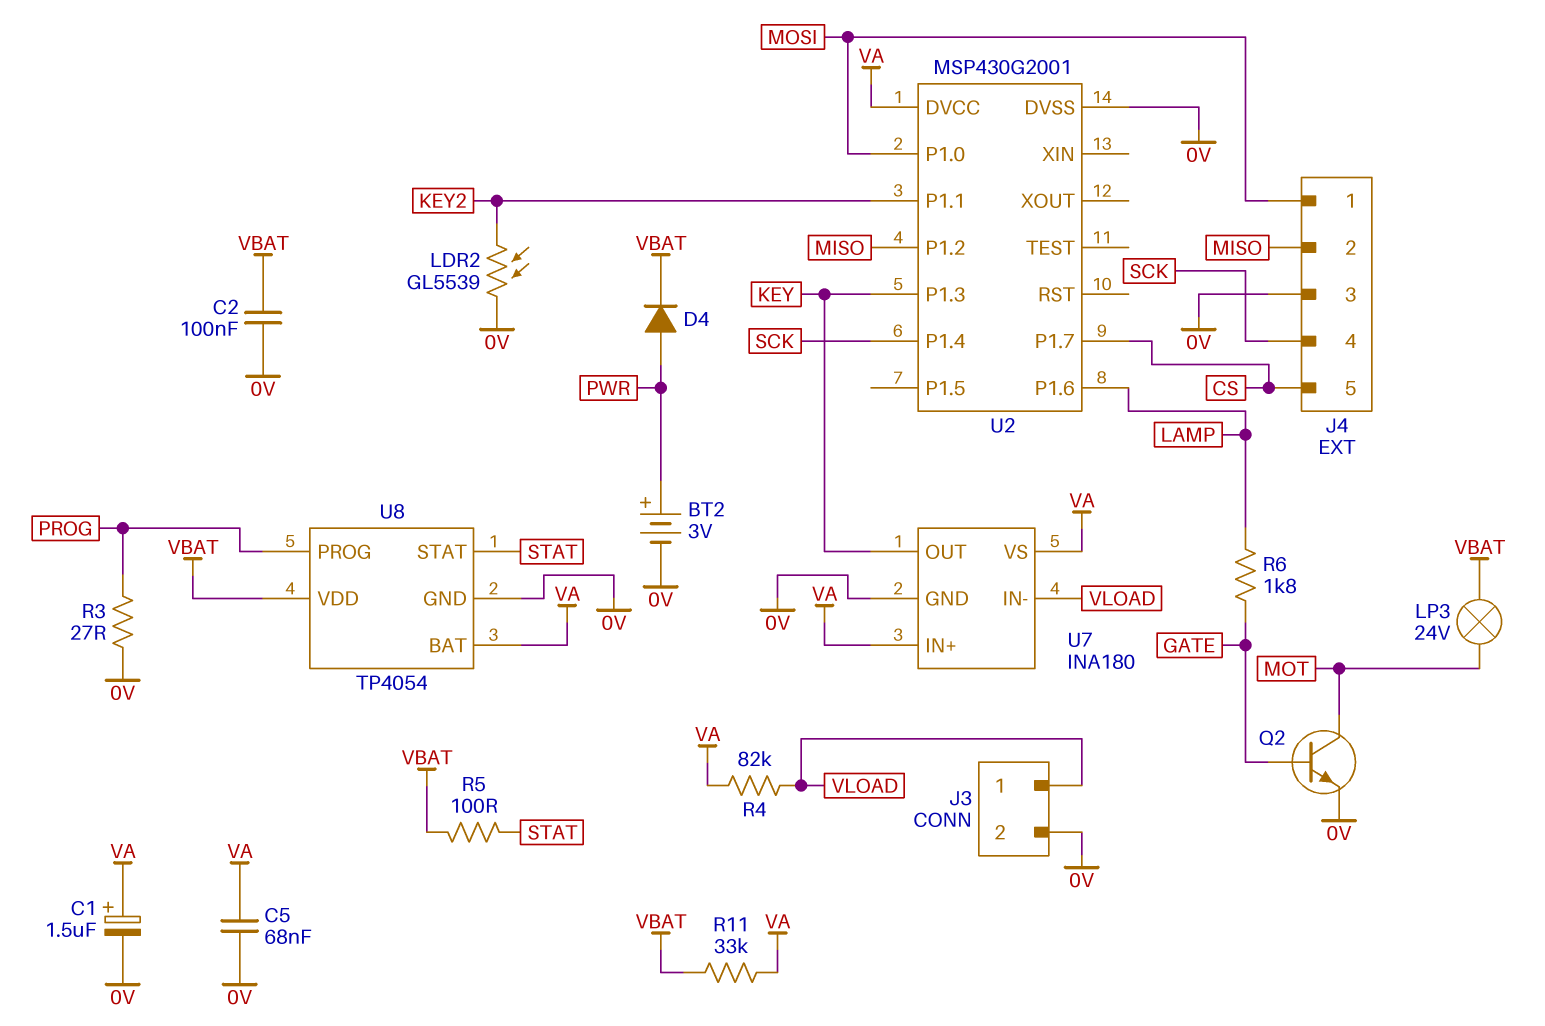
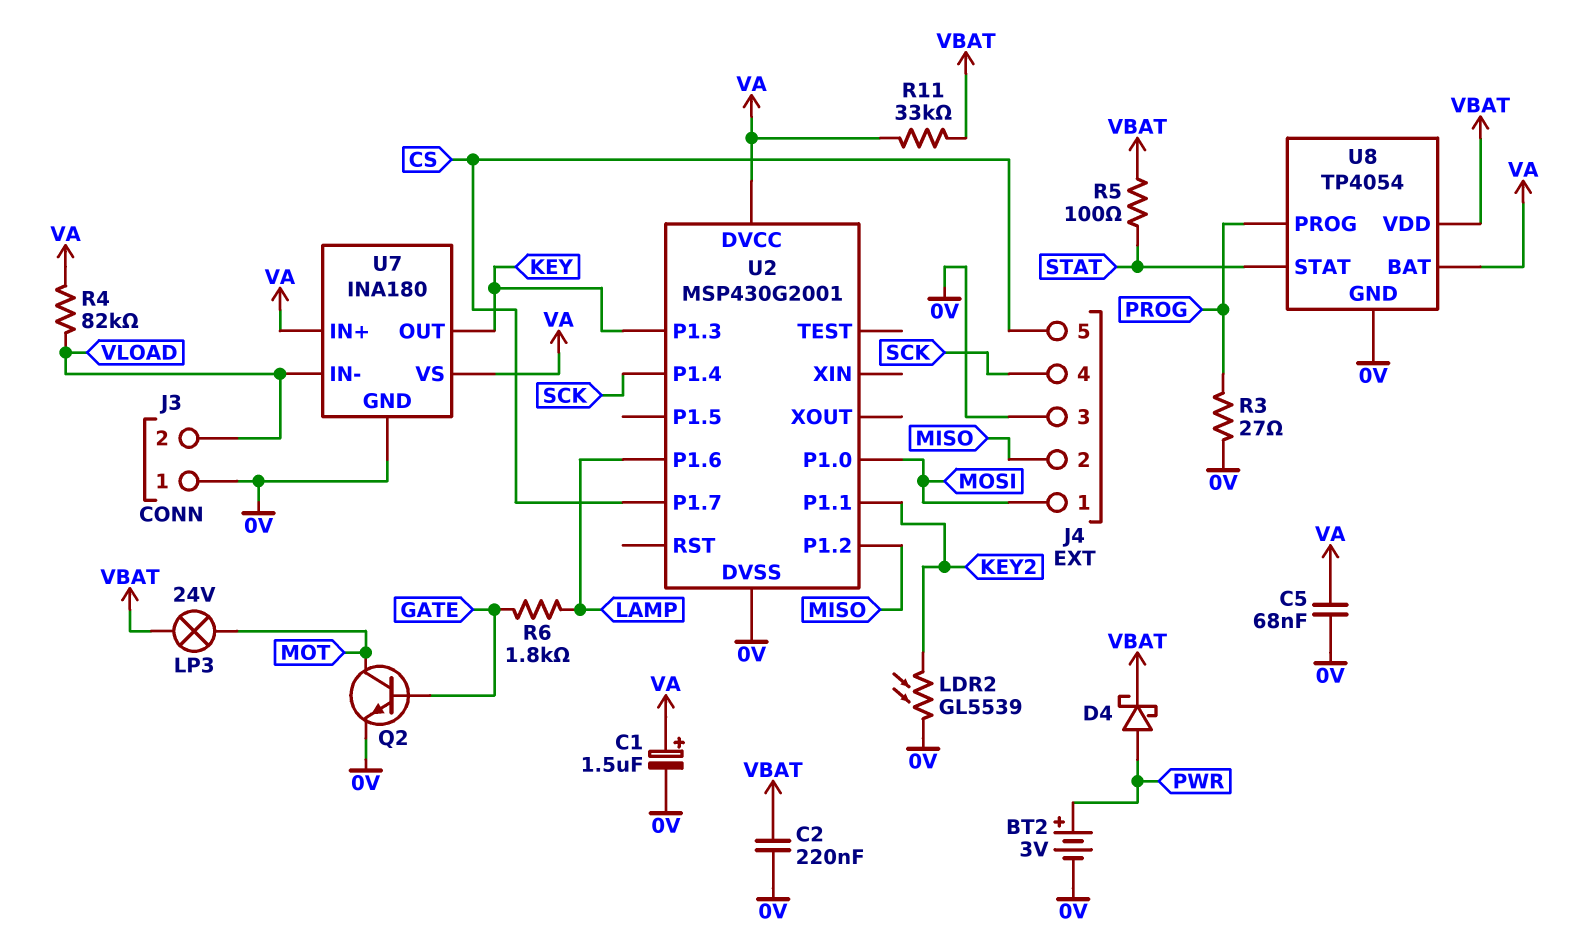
C2: 100nF (0V, VBAT) -> 220nF (0V, VBAT)
D4: diode (A PWR, K VBAT) -> schottky (A PWR, K VBAT)
J3 pin 1: VLOAD -> 0V
J3 pin 2: 0V -> VLOAD

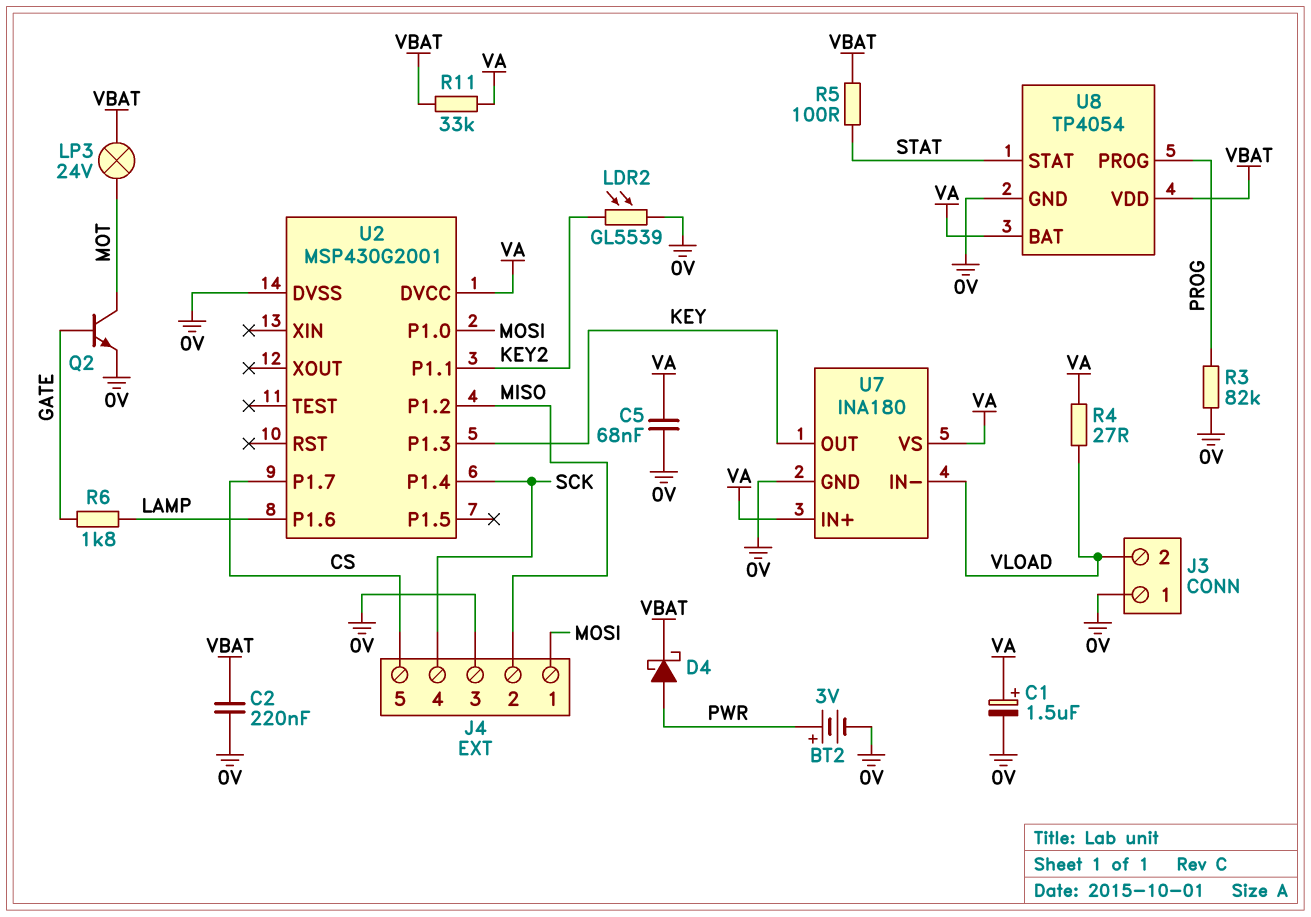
R3: 27 (0V, PROG) -> 82k (0V, PROG)
R4: 82k (VA, VLOAD) -> 27 (VA, VLOAD)

